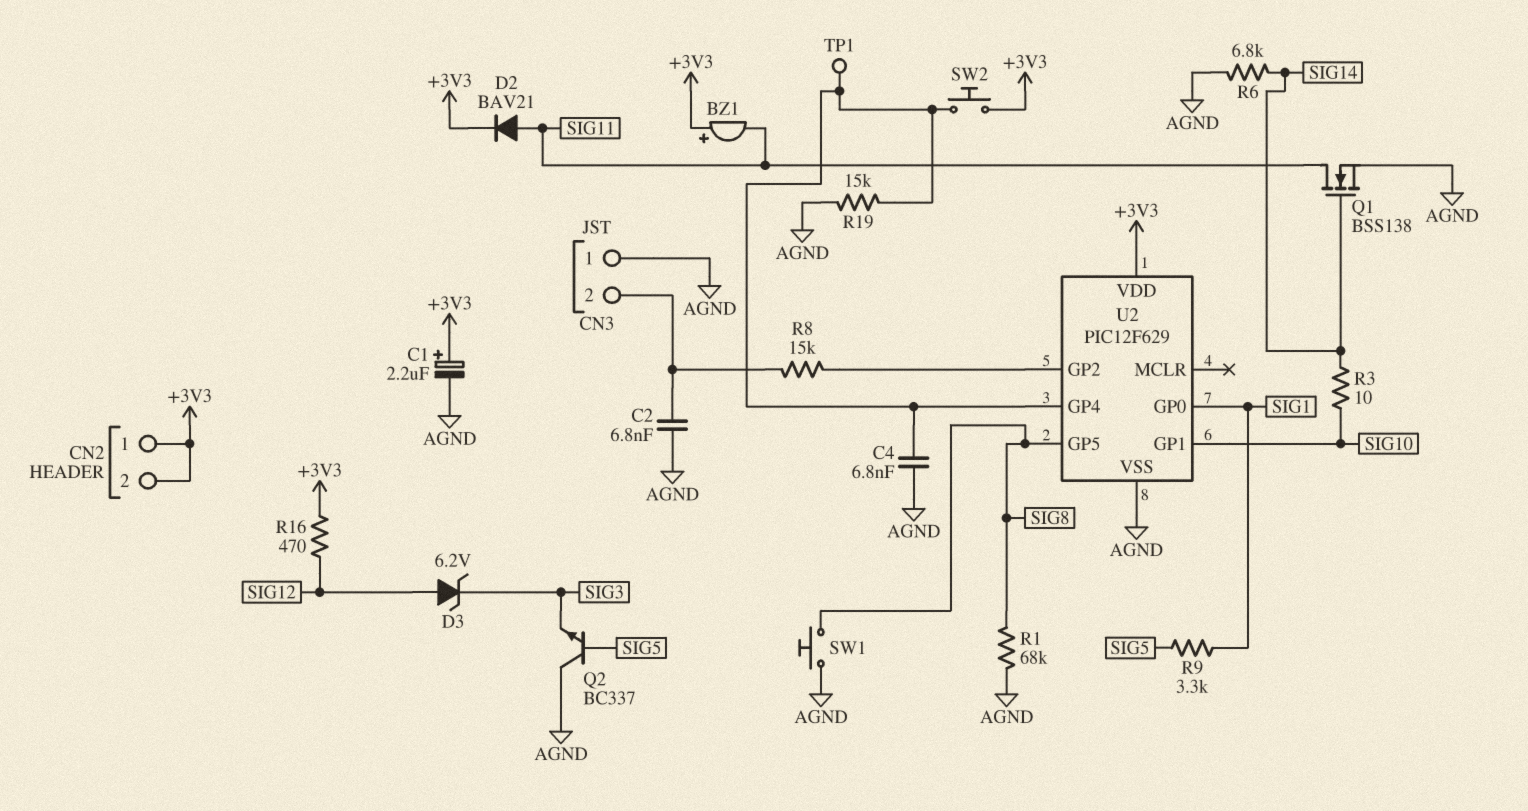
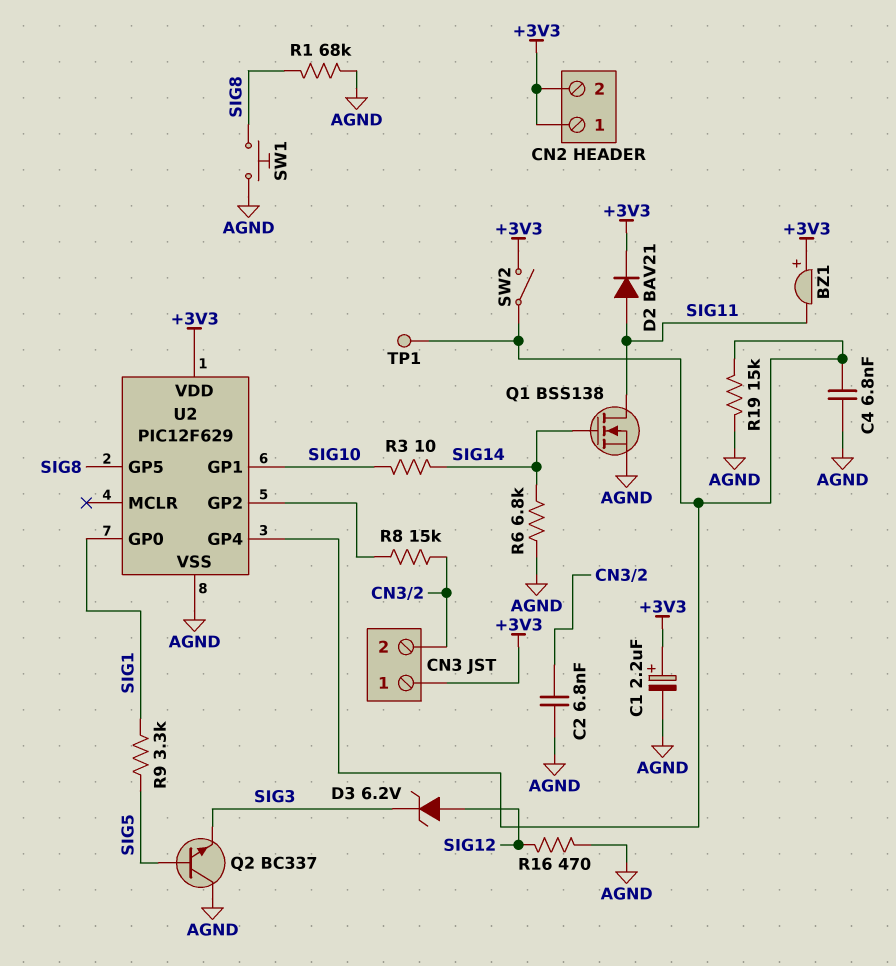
CN3 pin 1: AGND -> +3V3
R16: 470 (+3V3, SIG12) -> 470 (AGND, SIG12)
SW2: button (+3V3, U2/GP4) -> switch (+3V3, U2/GP4)

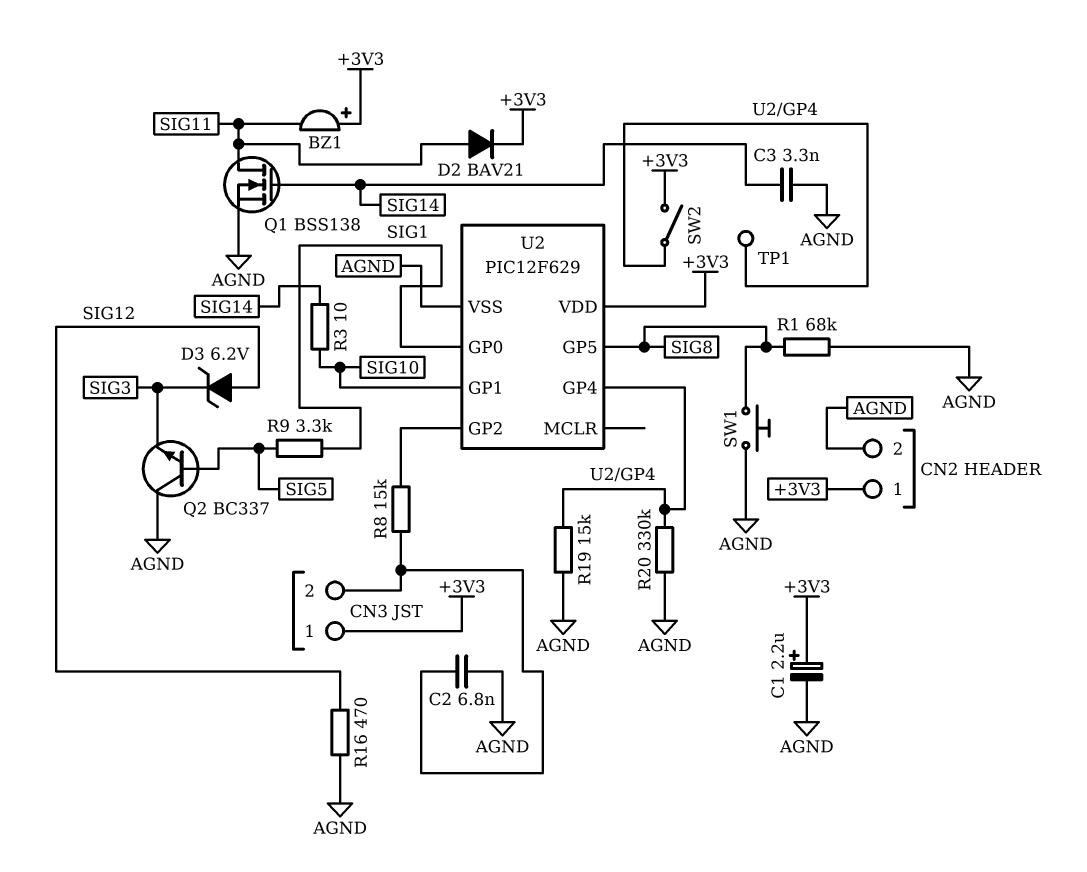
C3: none -> 3.3nF (AGND, SIG14)
C4: 6.8nF (AGND, U2/GP4) -> none
CN2 pin 2: +3V3 -> AGND
R6: 6.8k (AGND, SIG14) -> none
R20: none -> 330k (AGND, U2/GP4)

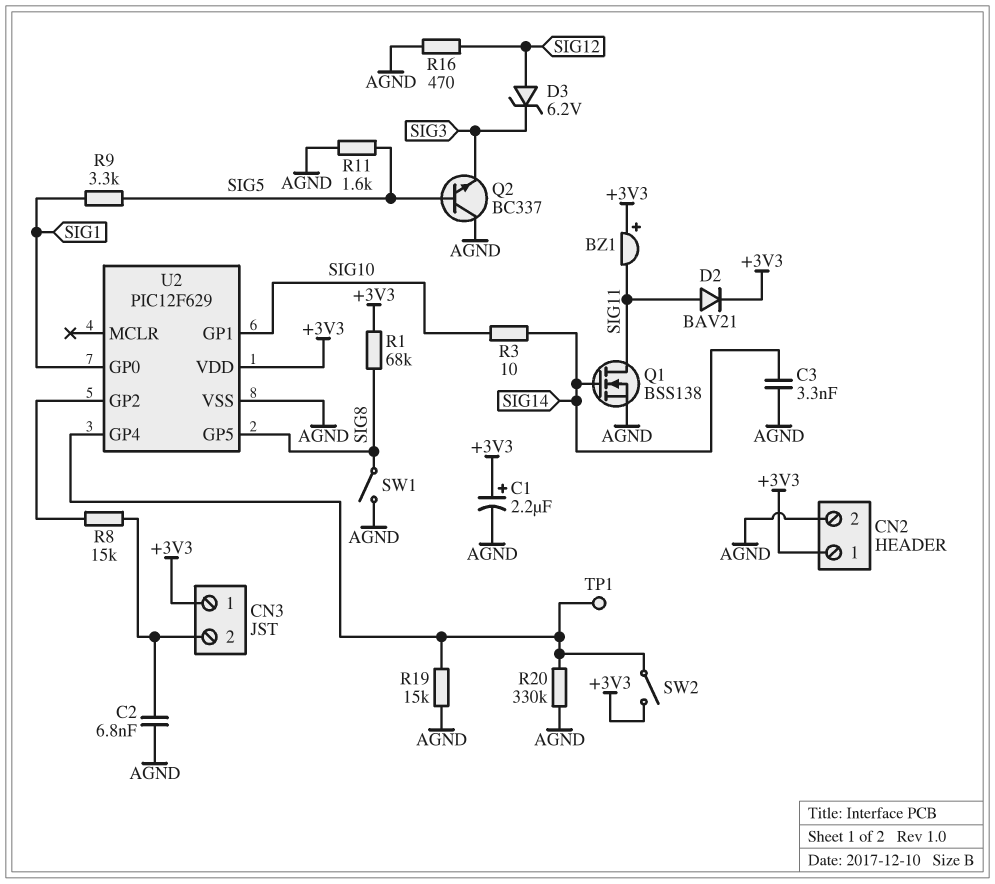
R1: 68k (AGND, SIG8) -> 68k (+3V3, SIG8)
R11: none -> 1.6k (AGND, SIG5)
SW1: button (AGND, SIG8) -> switch (AGND, SIG8)

